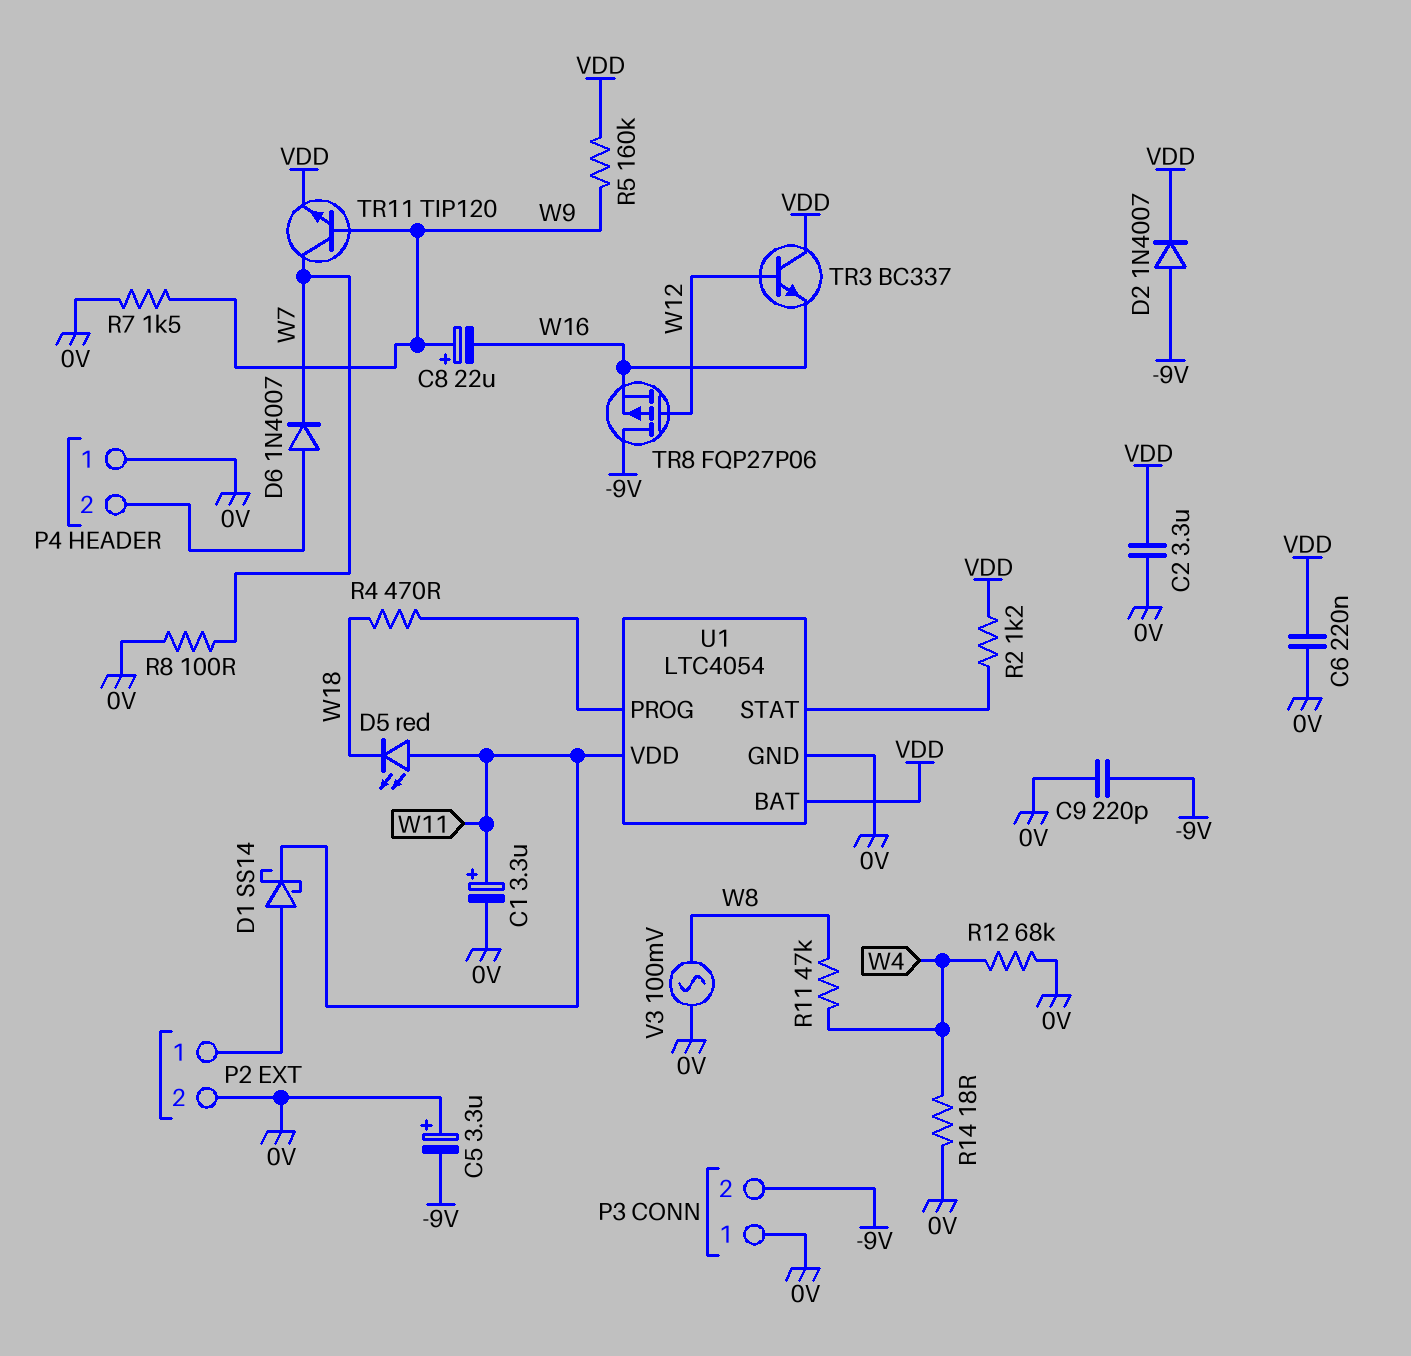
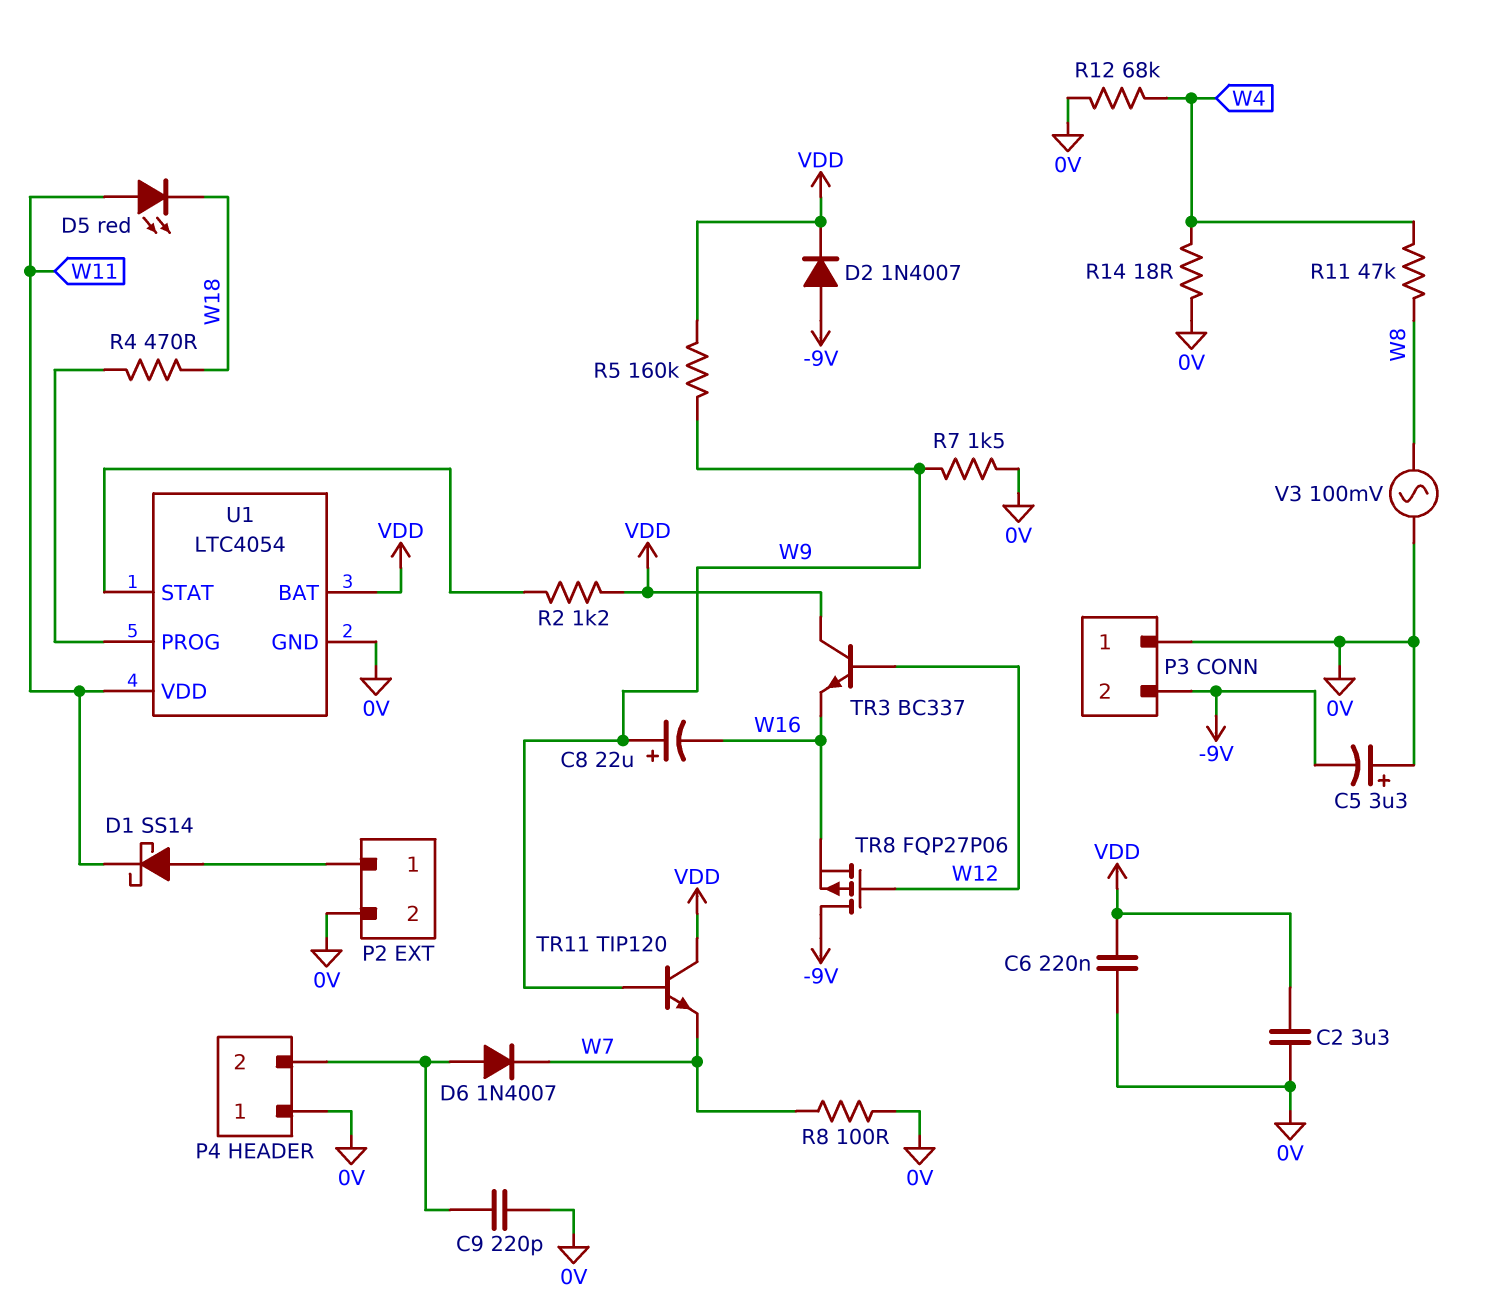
C1: 3.3uF (plus W11, minus 0V) -> none
C9: 220pF (-9V, 0V) -> 220pF (0V, P4/2)
TR11: NPN TIP120 (B W9, C W7, E VDD) -> NPN TIP120 (B W9, C VDD, E W7)

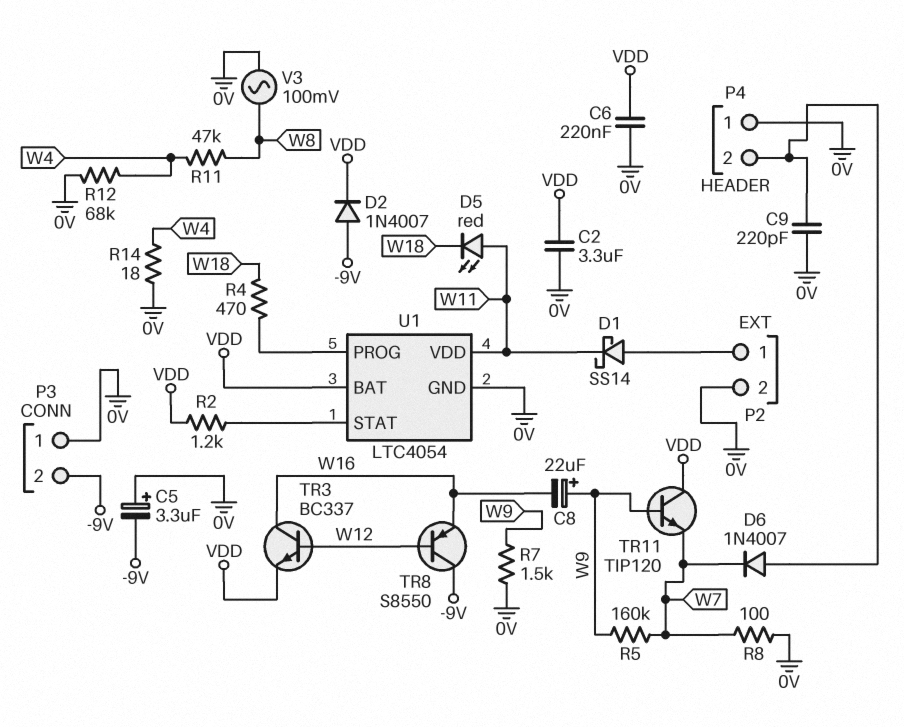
R5: 160k (VDD, W9) -> 160k (W7, W9)
TR3: NPN BC337 (B W12, C VDD, E W16) -> NPN BC337 (B W12, C W16, E VDD)
TR8: PMOS FQP27P06 (G W12, D -9V, S W16) -> PNP S8550 (B W12, C -9V, E W16)

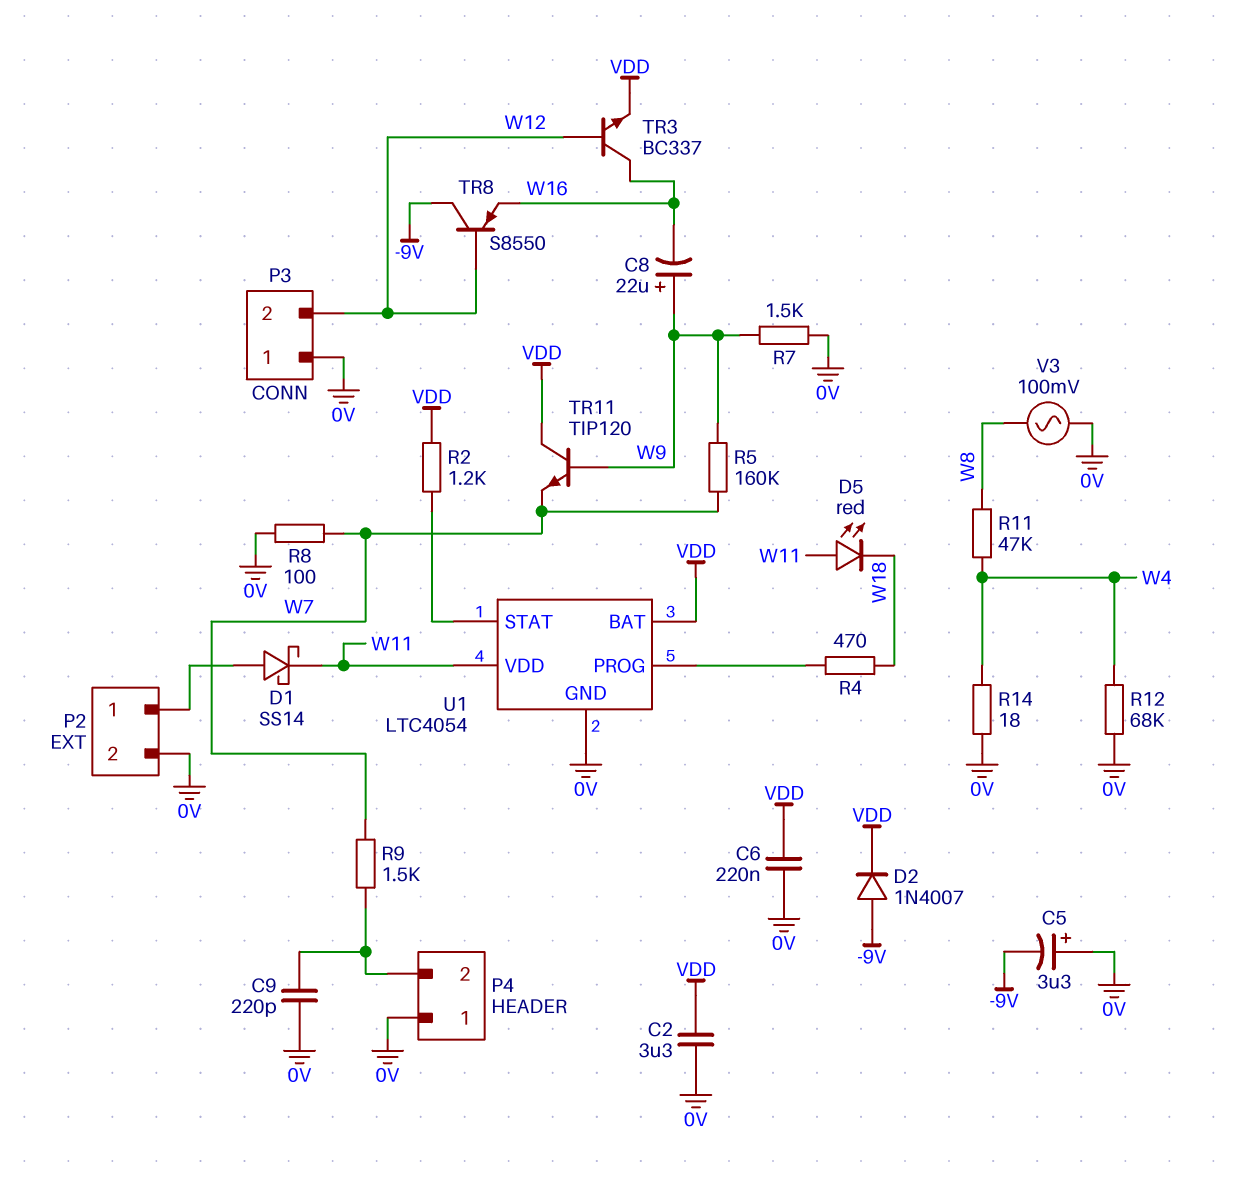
D6: diode 1N4007 (A P4/2, K W7) -> none
P3 pin 2: -9V -> W12
R9: none -> 1.5k (P4/2, W7)

